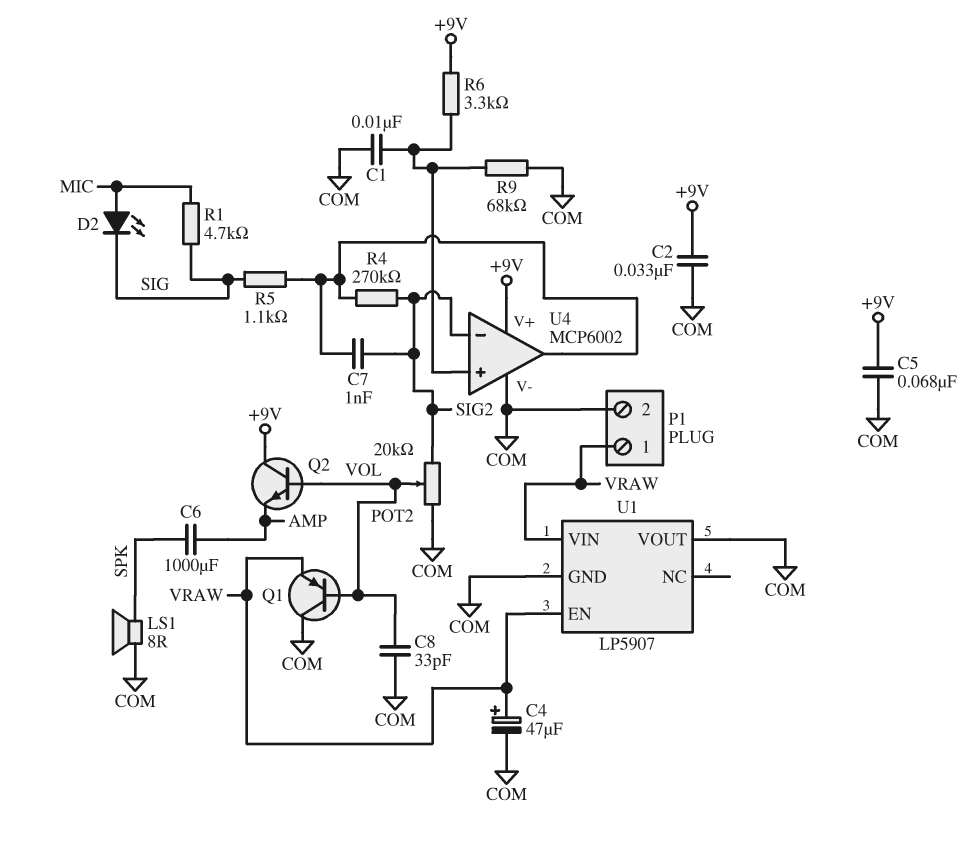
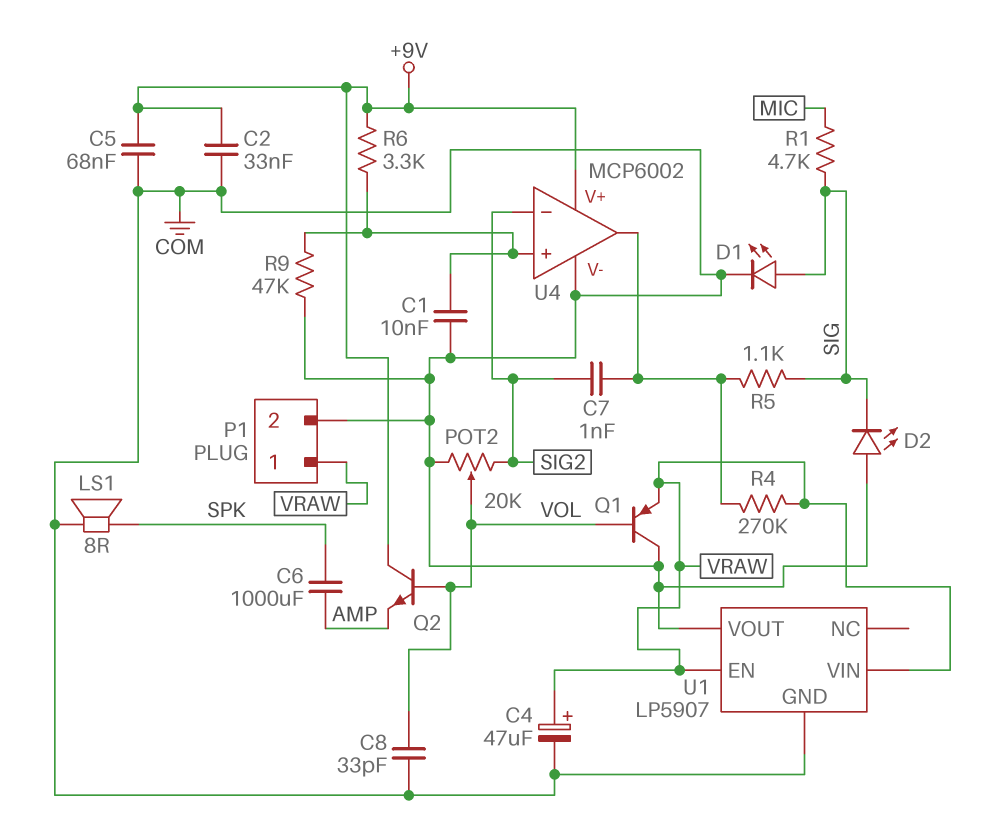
D1: none -> LED (A SIG, K COM)
D2: LED (A MIC, K SIG) -> LED (A COM, K SIG)
R4: 270k (SIG2, U4/out) -> 270k (U4/out, VRAW)
R9: 68k (COM, U4/in+) -> 47k (COM, U4/in+)

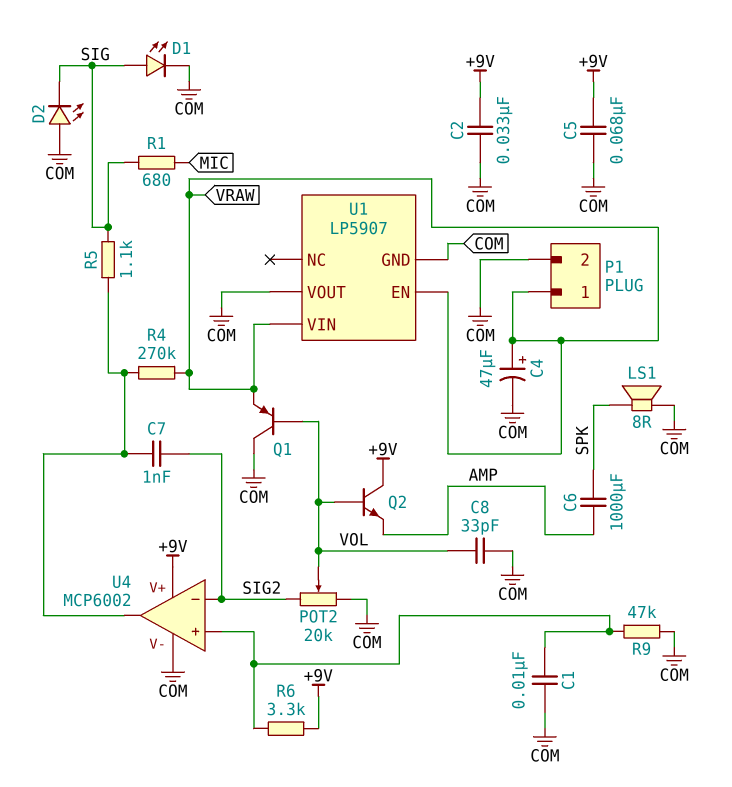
R1: 4.7k (MIC, SIG) -> 680 (MIC, SIG)

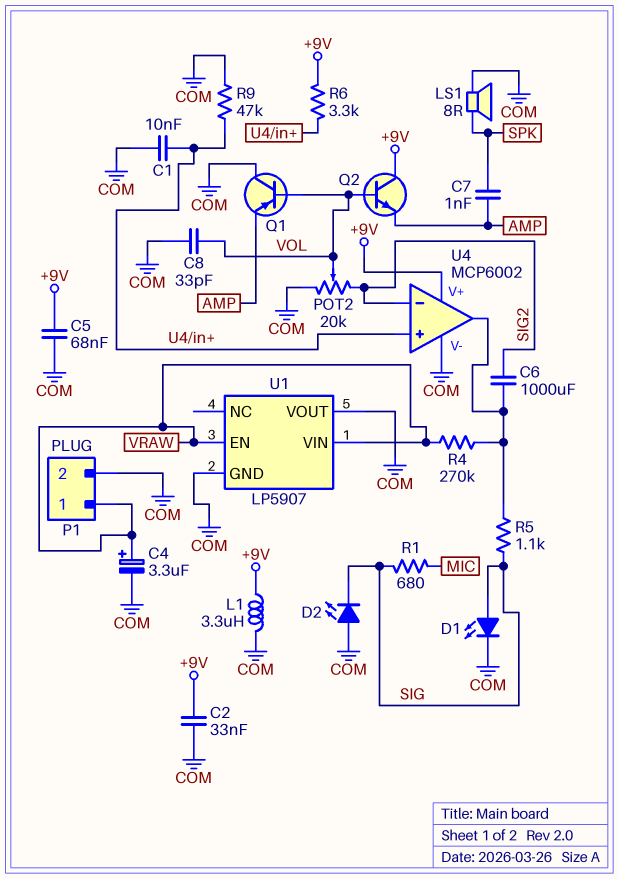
C4: 47uF (plus VRAW, minus COM) -> 3.3uF (plus VRAW, minus COM)
C6: 1000uF (AMP, SPK) -> 1000uF (SIG2, U4/out)
C7: 1nF (SIG2, U4/out) -> 1nF (AMP, SPK)
L1: none -> 3.3uH (+9V, COM)
Q1: PNP (B VOL, C COM, E VRAW) -> PNP (B VOL, C COM, E AMP)

